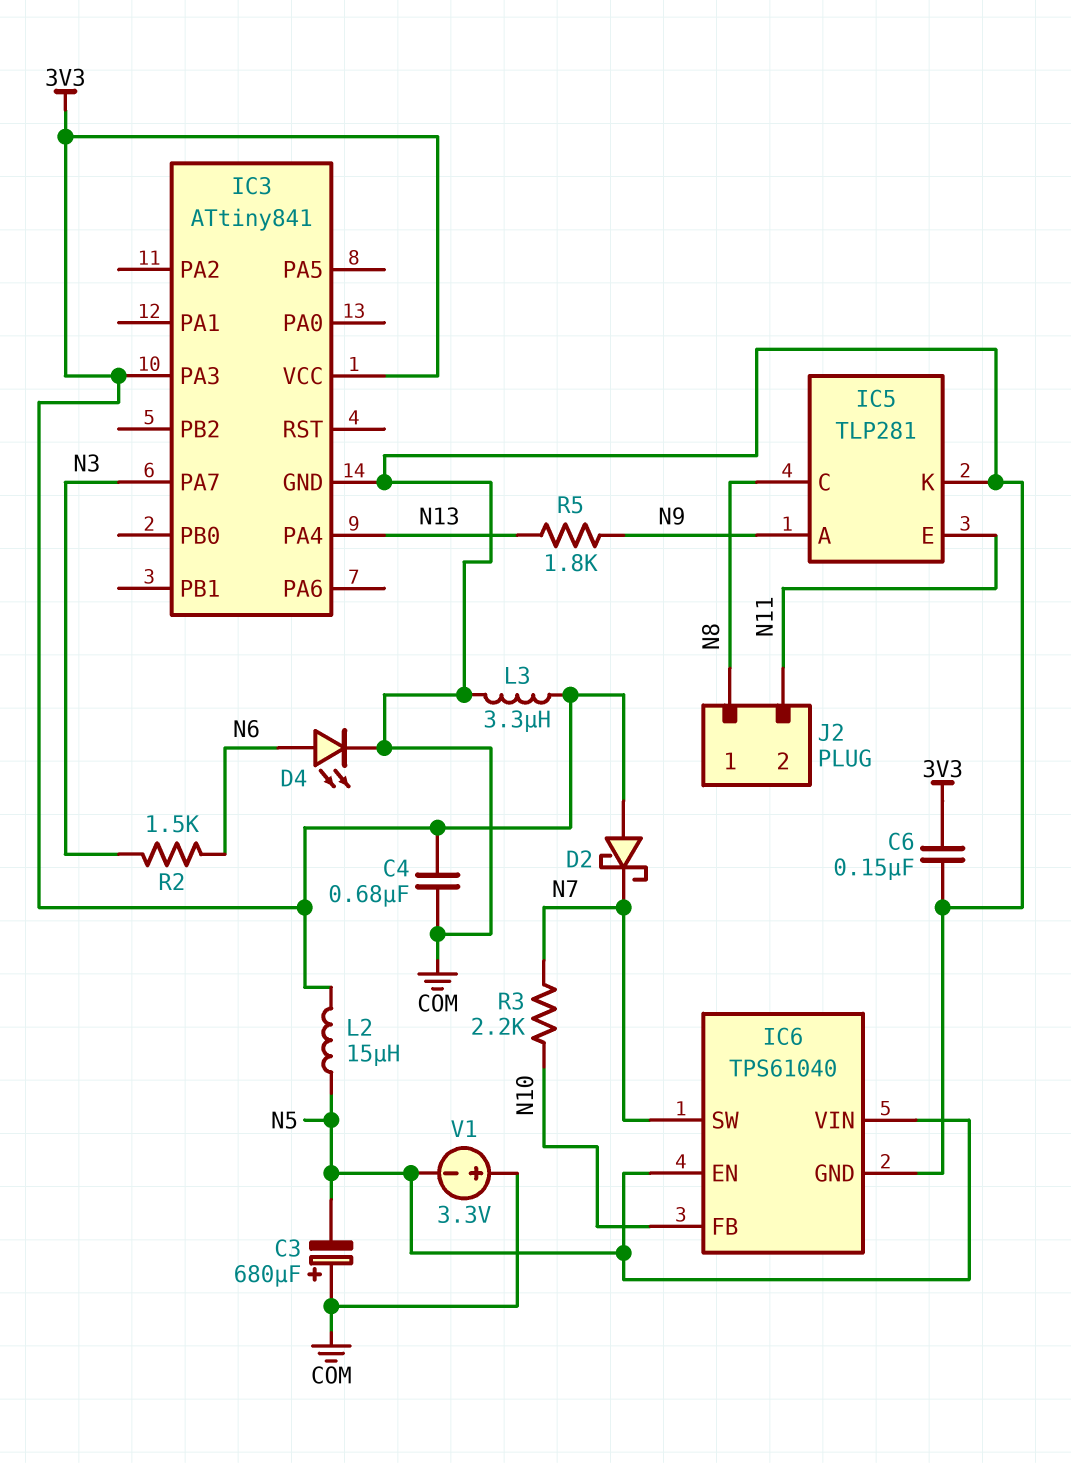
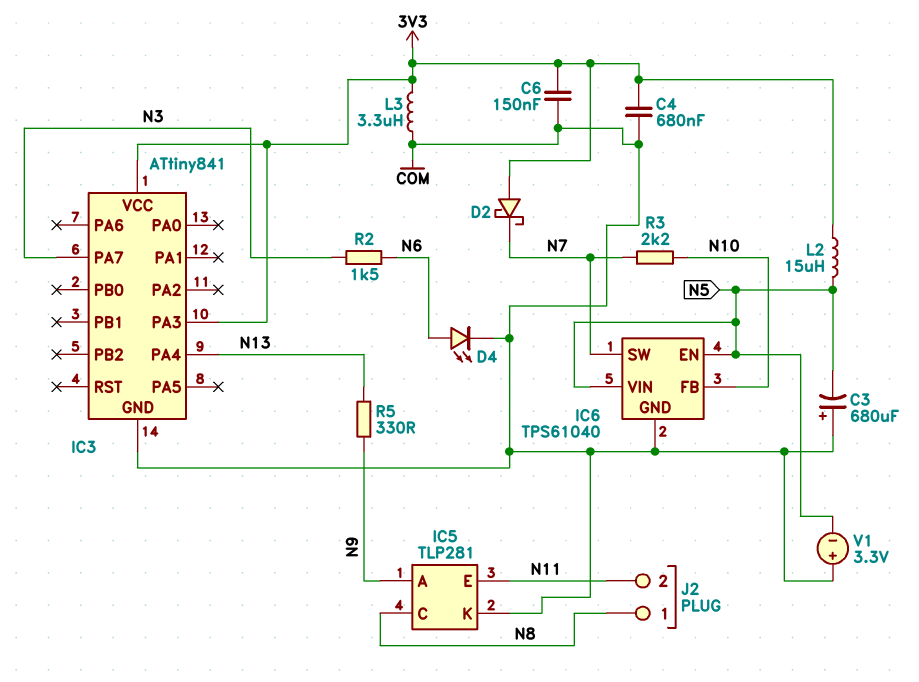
R5: 1.8k (N9, N13) -> 330 (N9, N13)

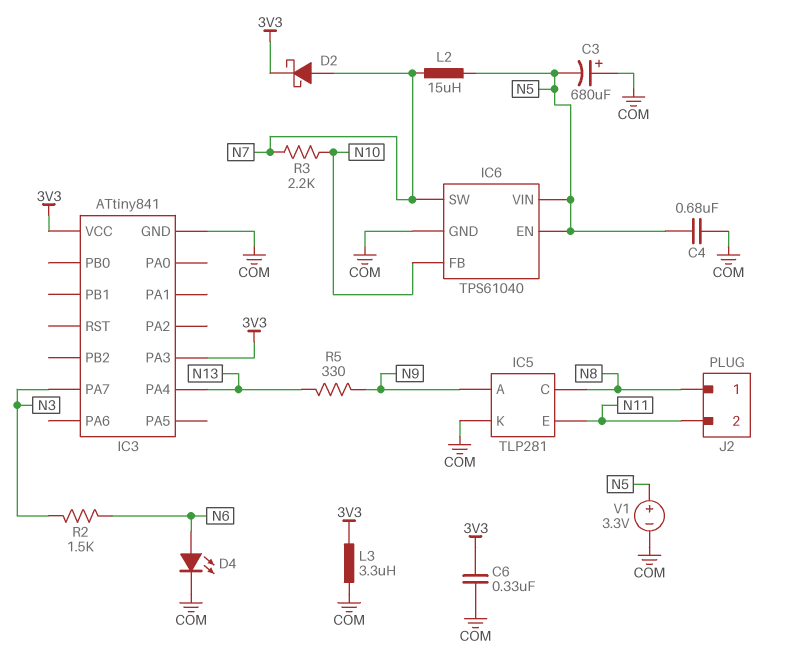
C4: 680nF (3V3, COM) -> 680nF (COM, N5)
C6: 150nF (3V3, COM) -> 330nF (3V3, COM)
D2: schottky (A 3V3, K N7) -> schottky (A N7, K 3V3)
L2: 15uH (3V3, N5) -> 15uH (N5, N7)
V1: 3.3V (plus COM, minus N5) -> 3.3V (plus N5, minus COM)

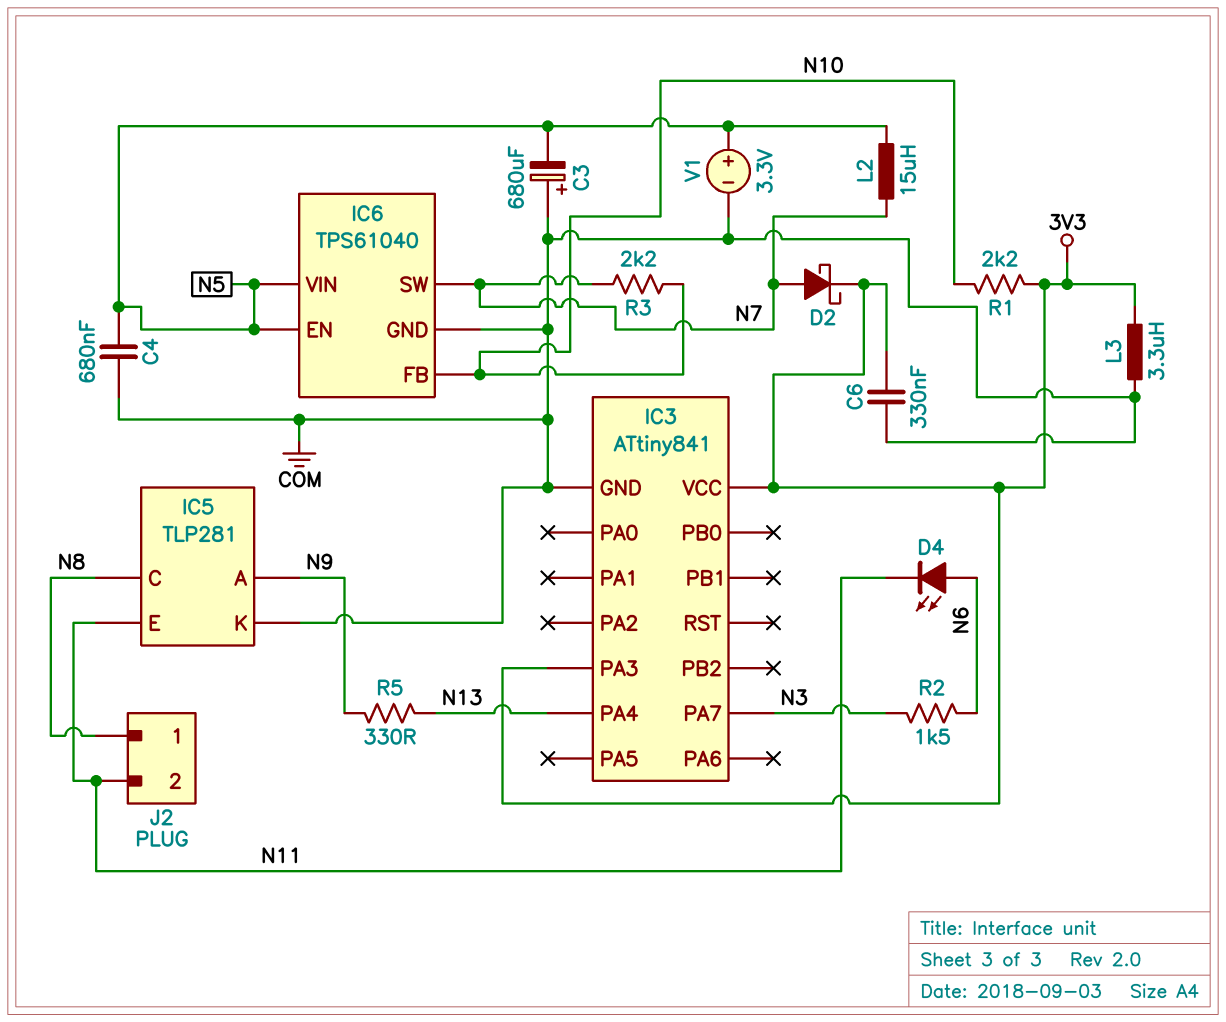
D4: LED (A N6, K COM) -> LED (A N6, K N11)
R1: none -> 2.2k (3V3, N10)

